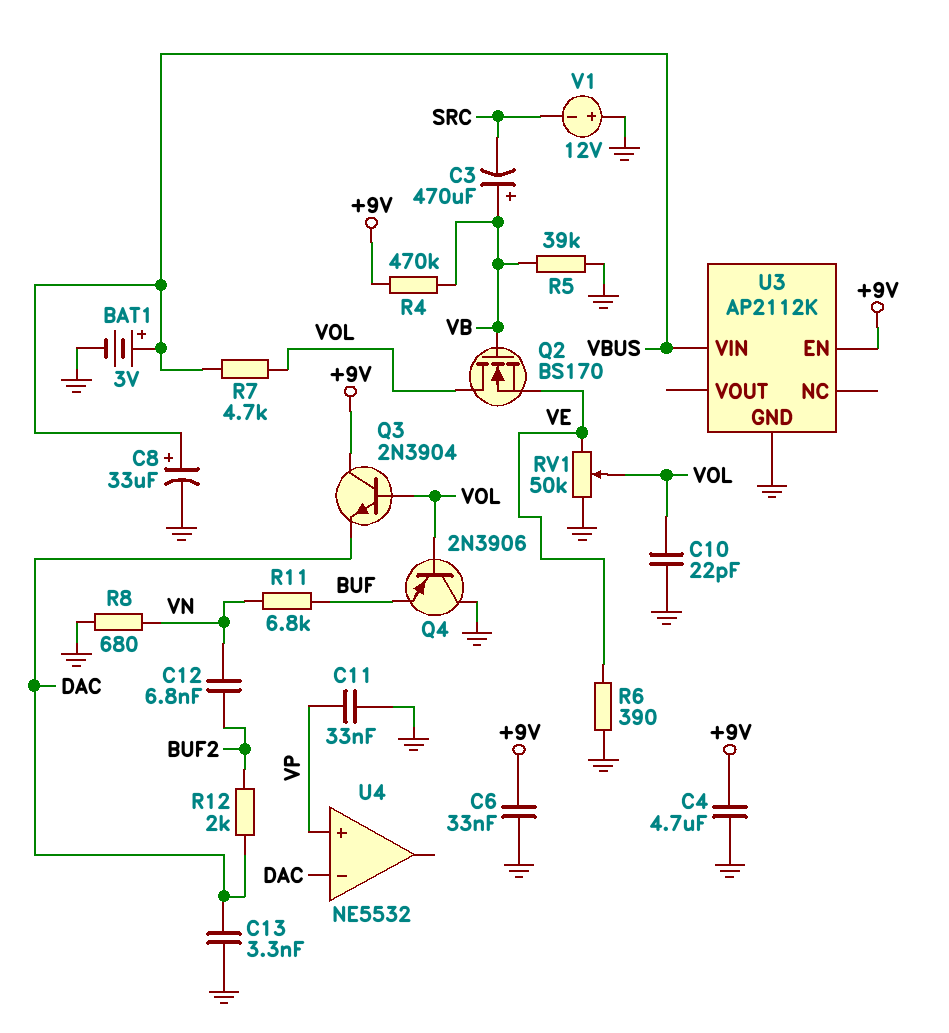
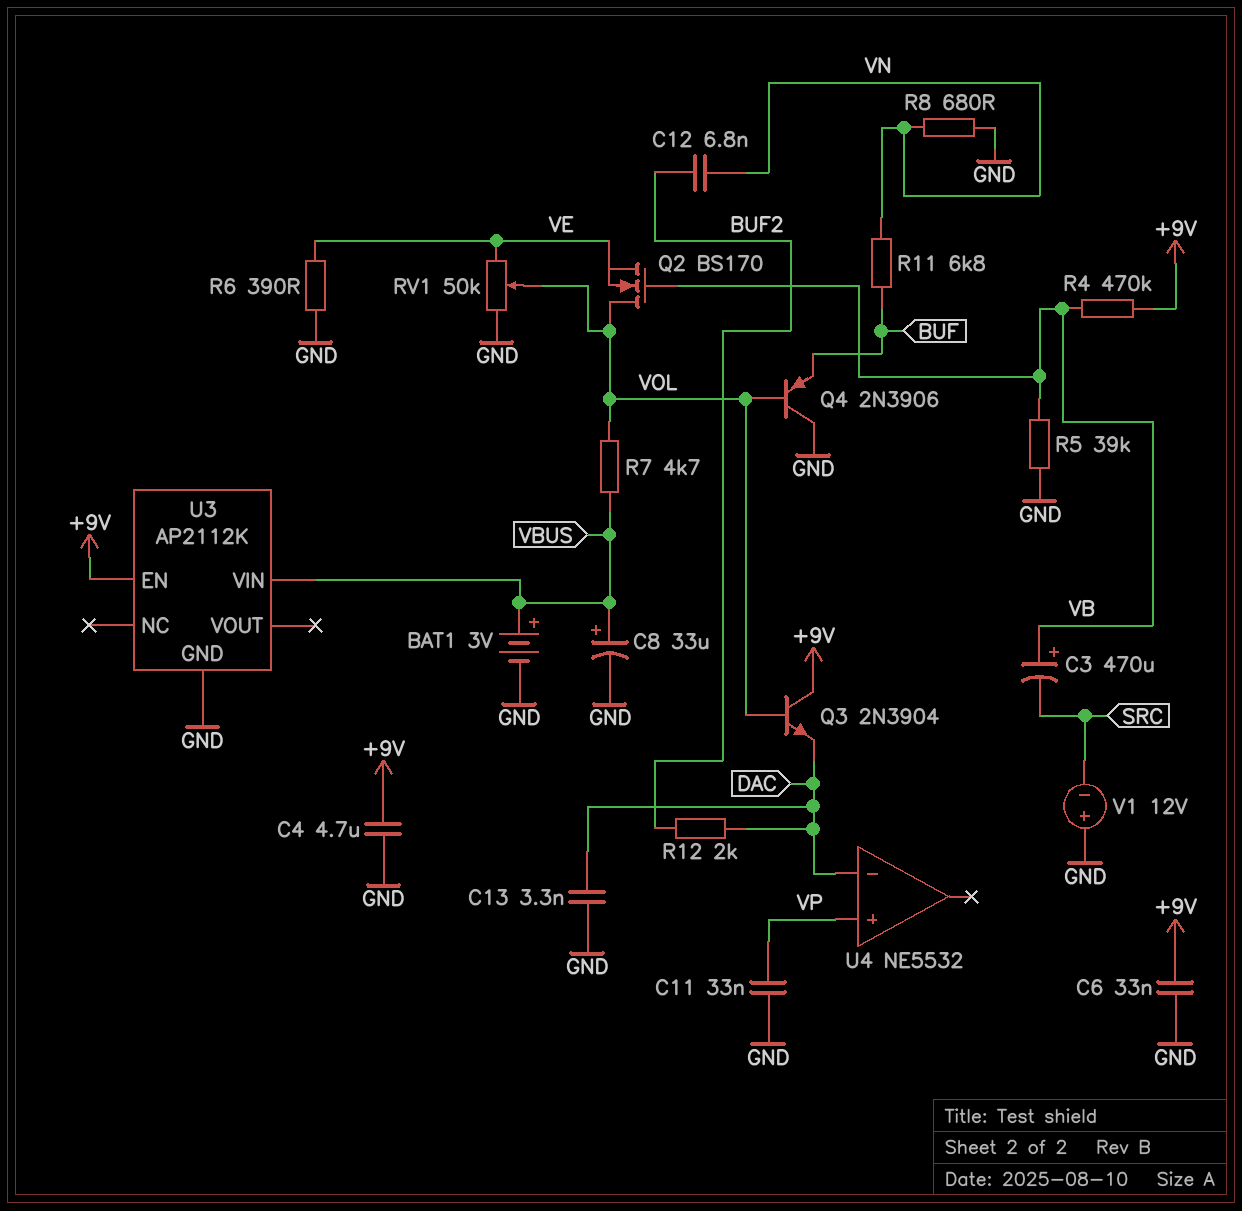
C10: 22pF (GND, VOL) -> none

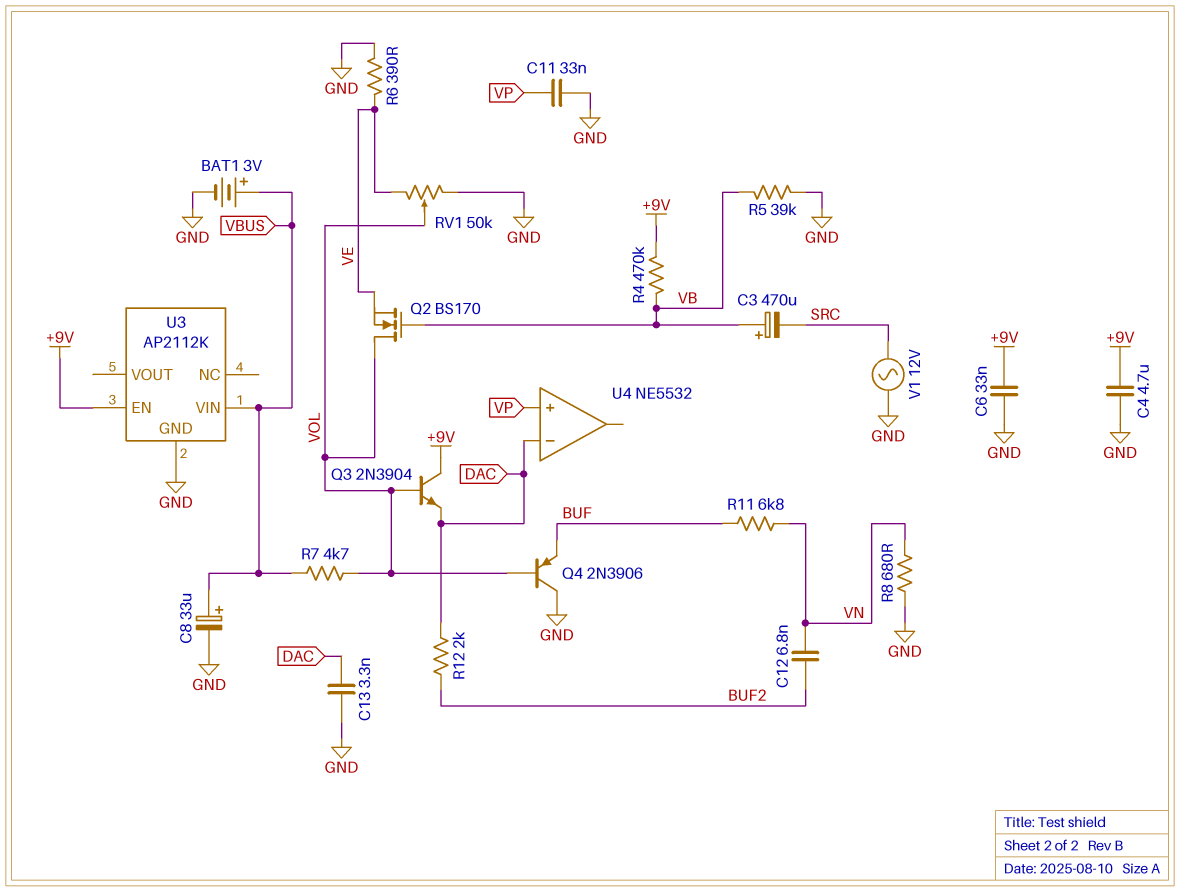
V1: 12V (plus GND, minus SRC) -> AC 12V (GND, SRC)

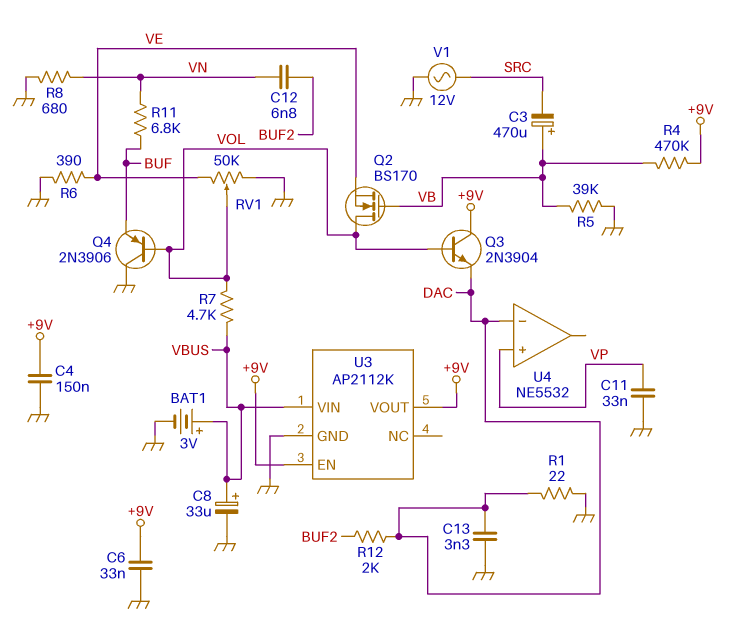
C4: 4.7uF (+9V, GND) -> 150nF (+9V, GND)
R1: none -> 22 (DAC, GND)
U3 pin VOUT: none -> +9V

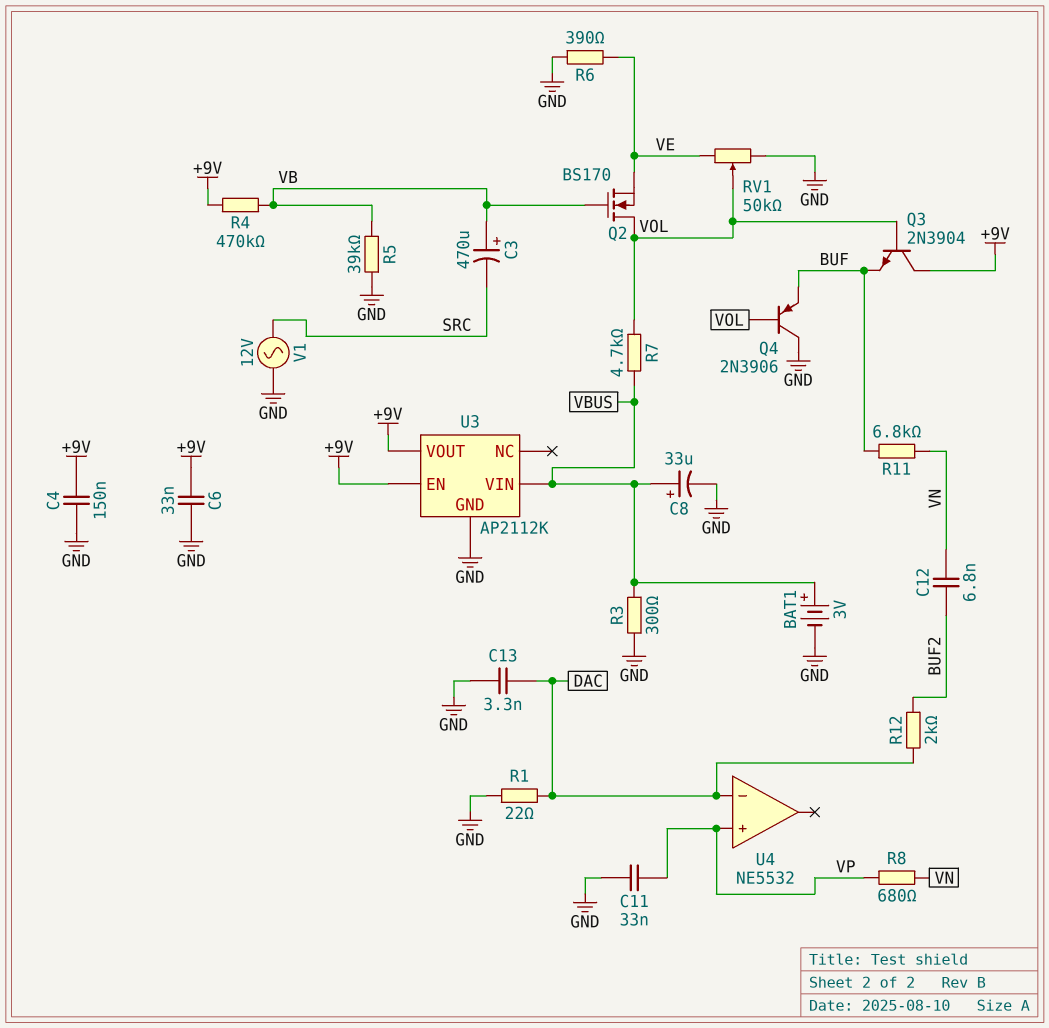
Q3: NPN 2N3904 (B VOL, C +9V, E DAC) -> NPN 2N3904 (B VOL, C +9V, E BUF)
R3: none -> 300 (GND, VBUS)
R8: 680 (GND, VN) -> 680 (VN, VP)

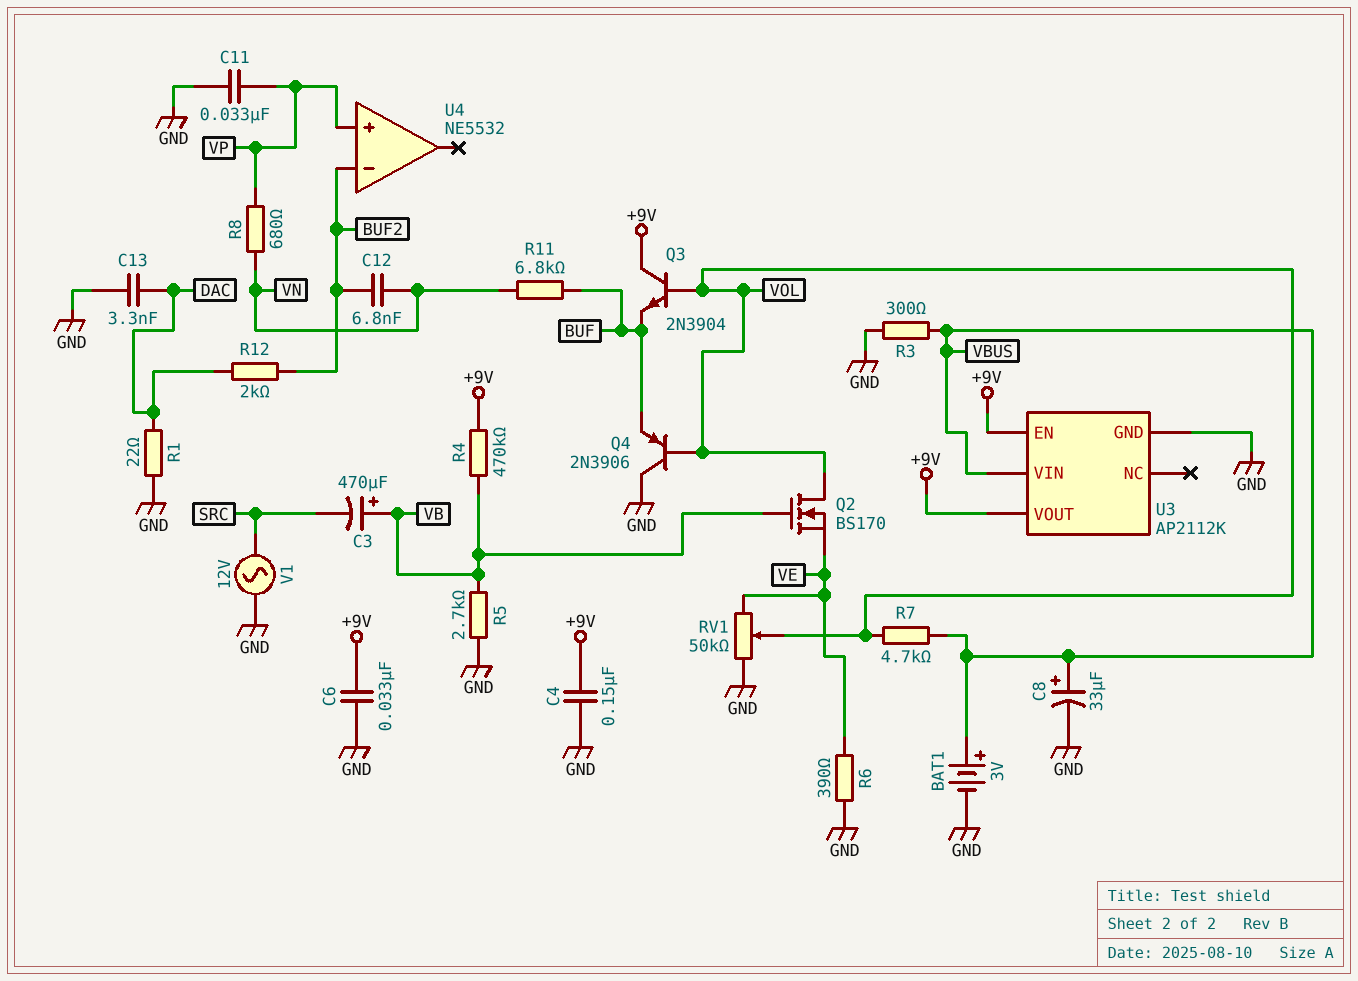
R5: 39k (GND, VB) -> 2.7k (GND, VB)
U4 pin in-: DAC -> BUF2

